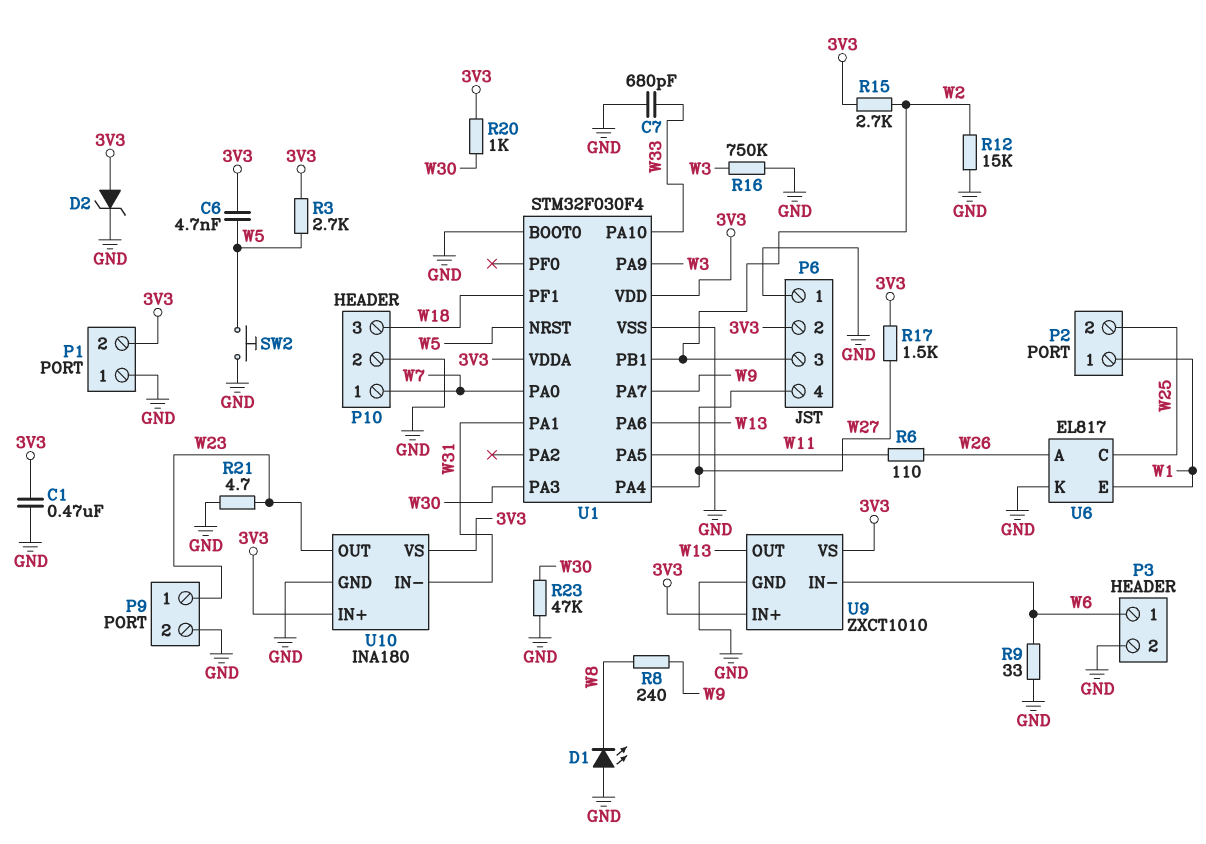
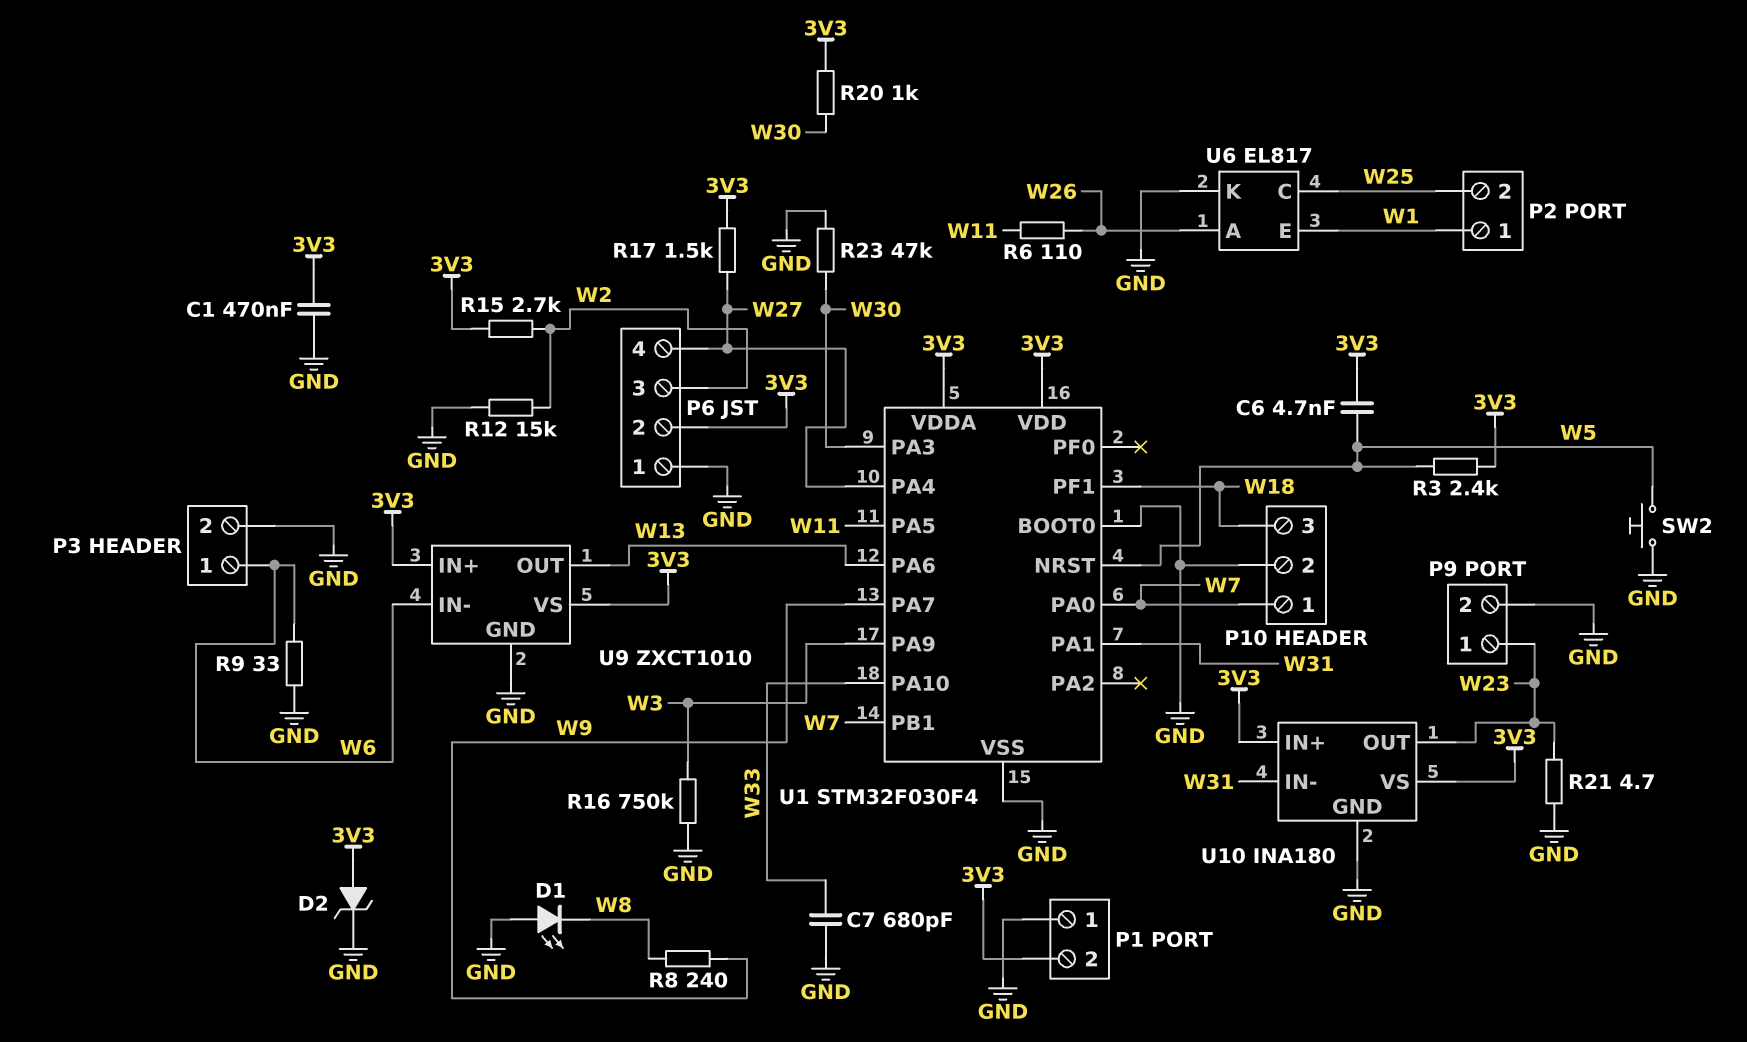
R3: 2.7k (3V3, W5) -> 2.4k (3V3, W5)
U1 pin PB1: W2 -> W7

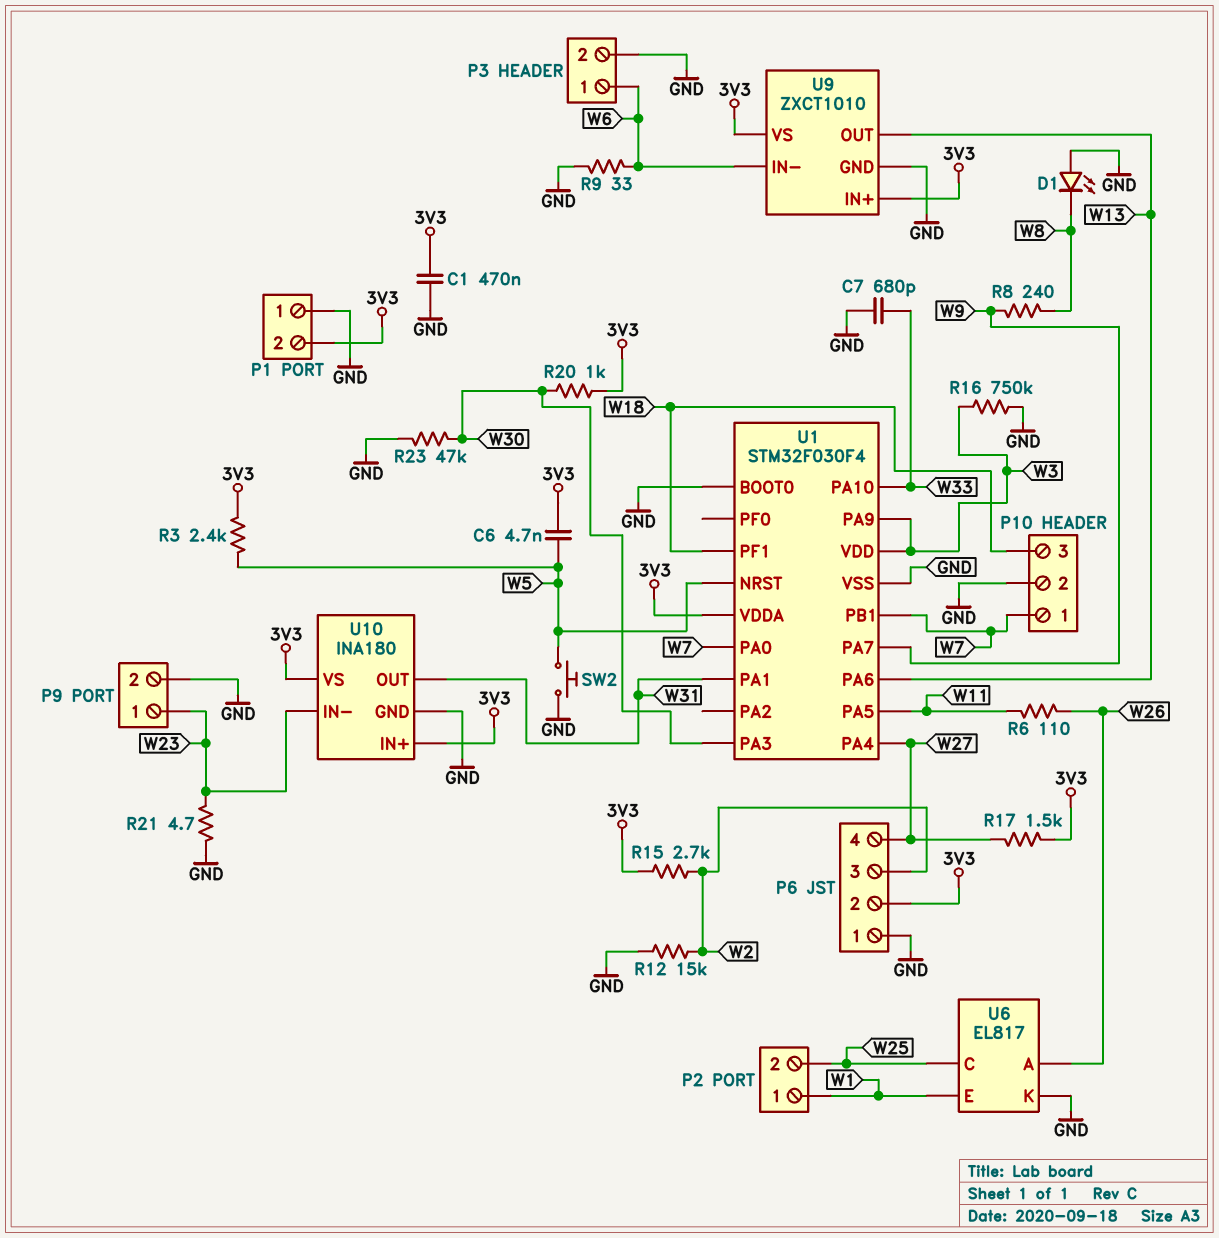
D2: zener (A 3V3, K GND) -> none
U1 pin VDD: 3V3 -> W3
U10 pin IN-: W31 -> W23
U10 pin OUT: W23 -> W31

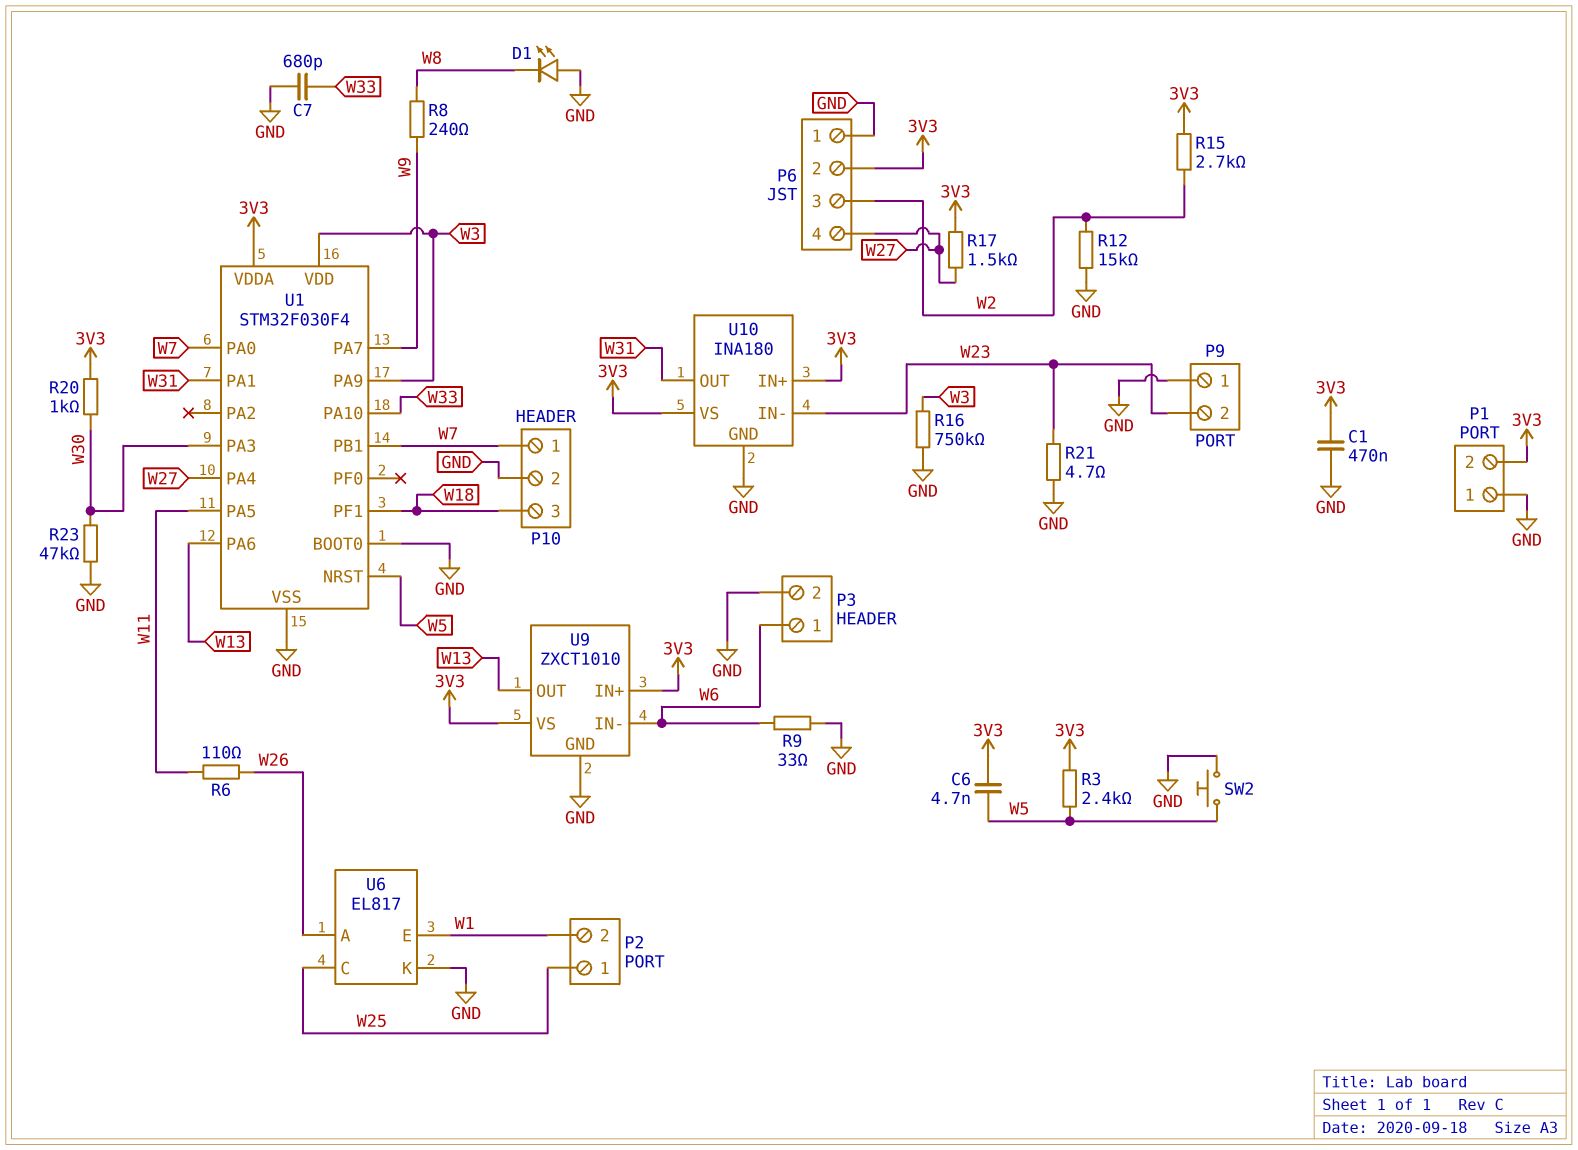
P2 pin 1: W1 -> W25
P2 pin 2: W25 -> W1
P9 pin 1: W23 -> GND
P9 pin 2: GND -> W23

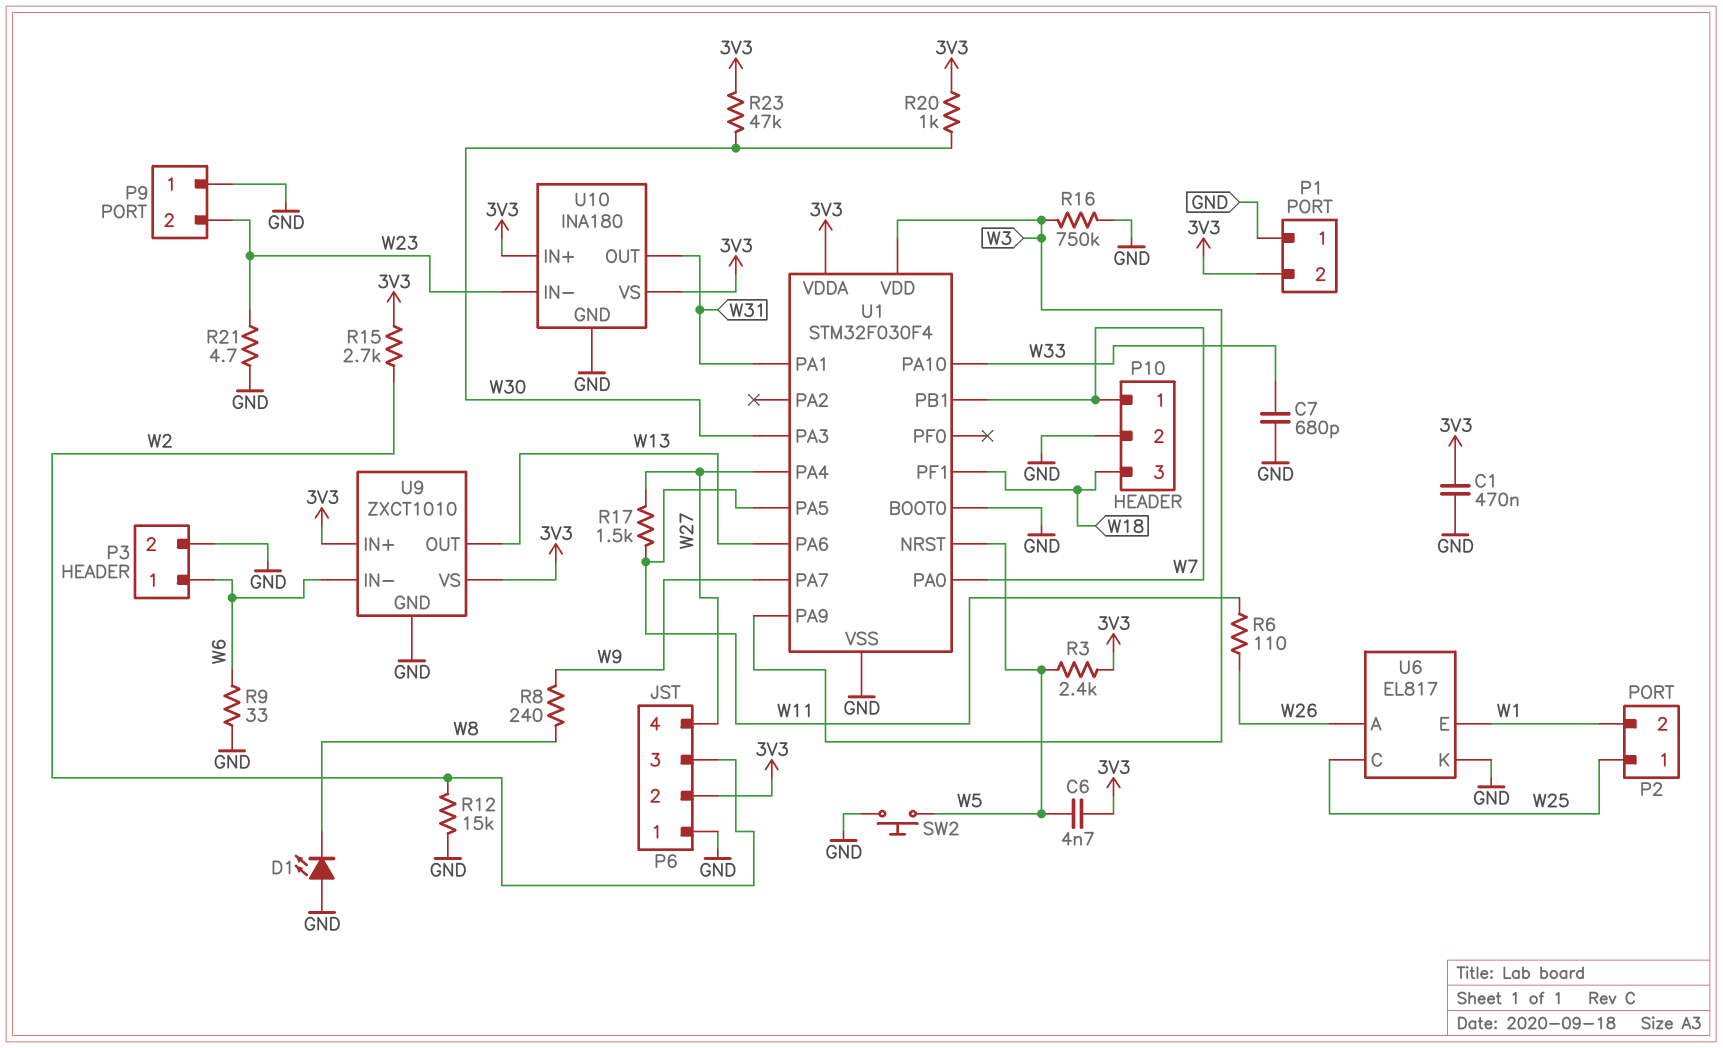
R17: 1.5k (3V3, W27) -> 1.5k (W11, W27)
R23: 47k (GND, W30) -> 47k (3V3, W30)

